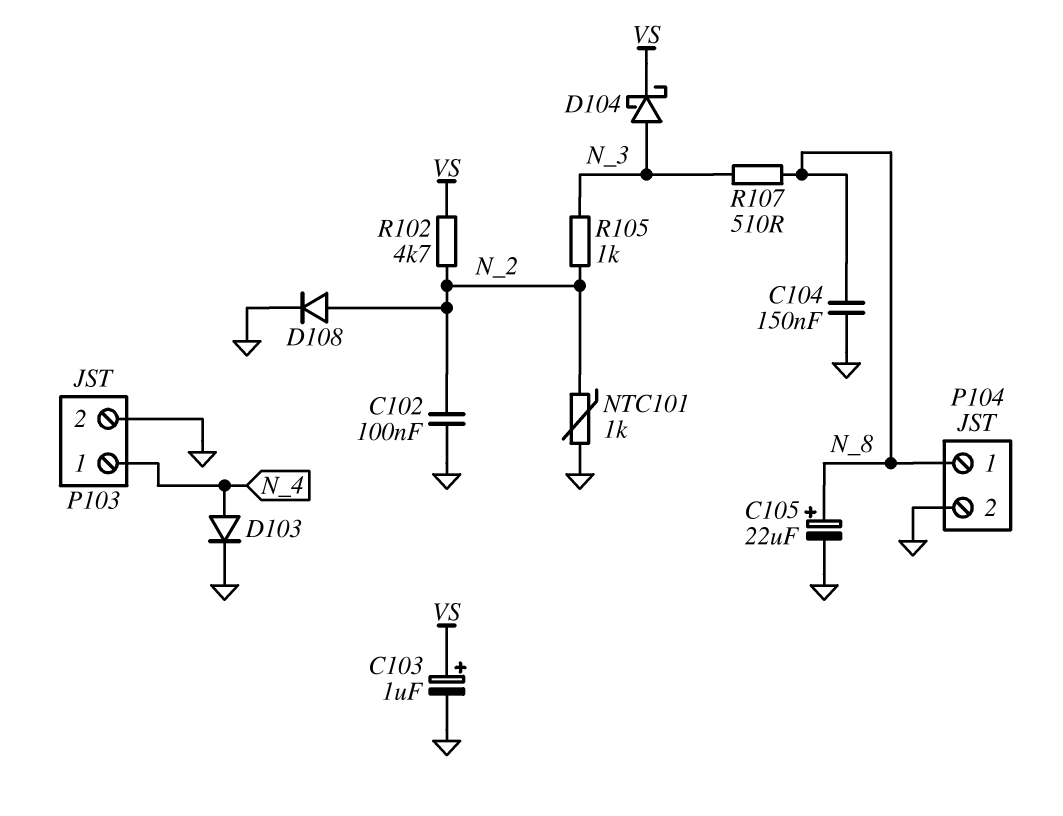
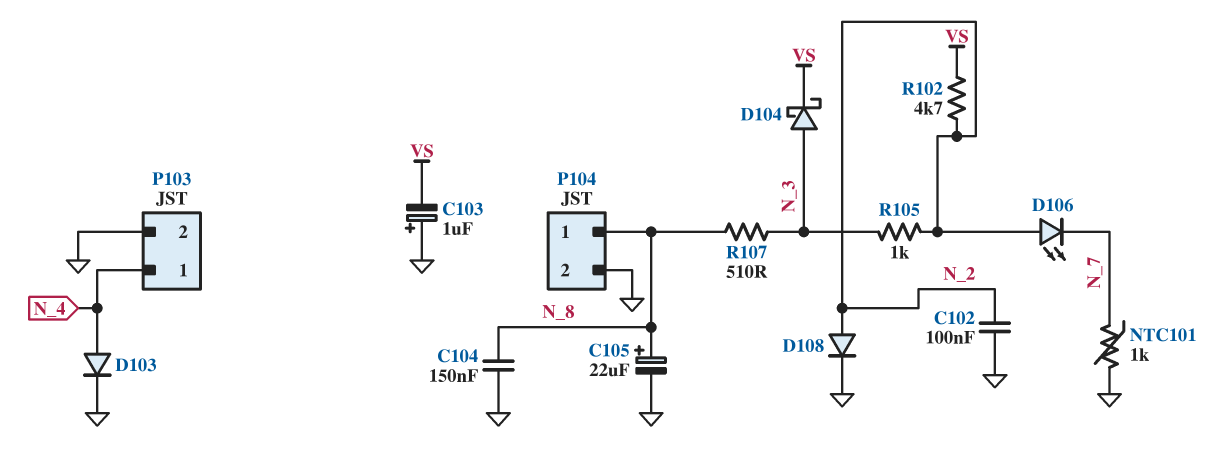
C103: 1uF (plus VS, minus GND) -> 1uF (plus GND, minus VS)
D106: none -> LED (A N_2, K N_7)
NTC101: 1k (GND, N_2) -> 1k (GND, N_7)

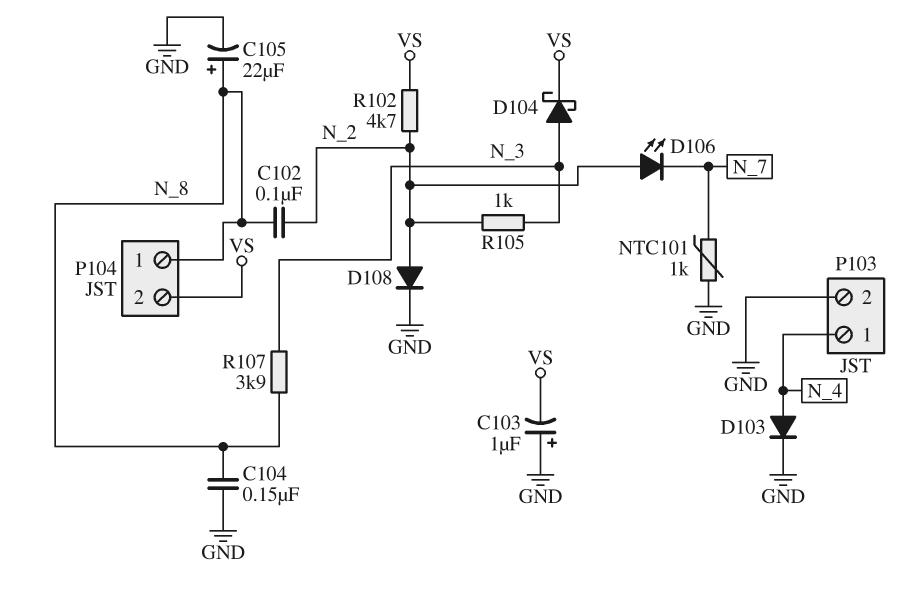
C102: 100nF (GND, N_2) -> 100nF (N_2, N_8)
P104 pin 2: GND -> VS
R107: 510 (N_3, N_8) -> 3.9k (N_3, N_8)

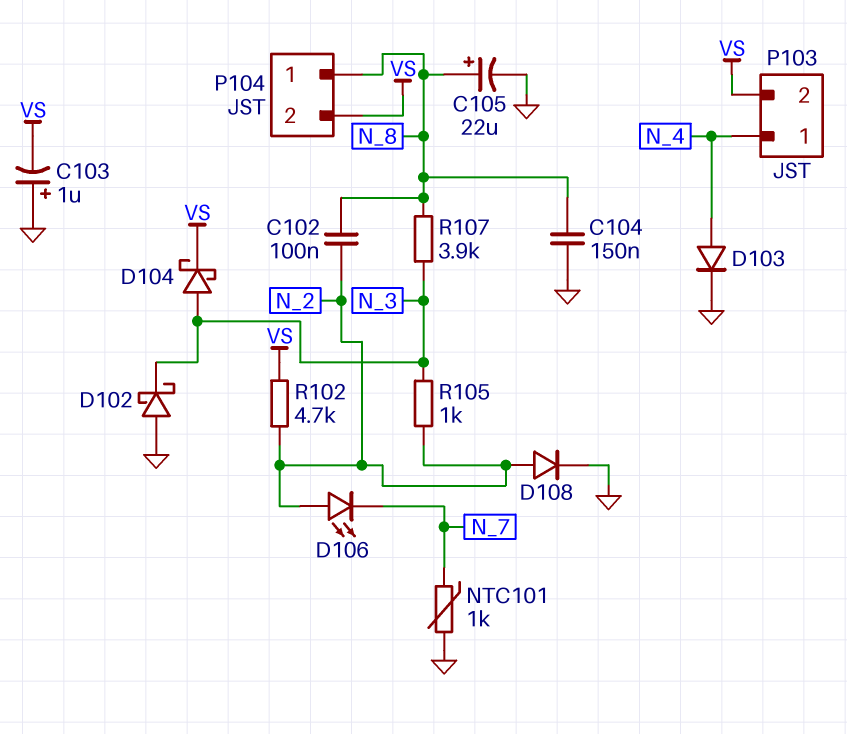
D102: none -> schottky (A GND, K N_3)
P103 pin 2: GND -> VS

